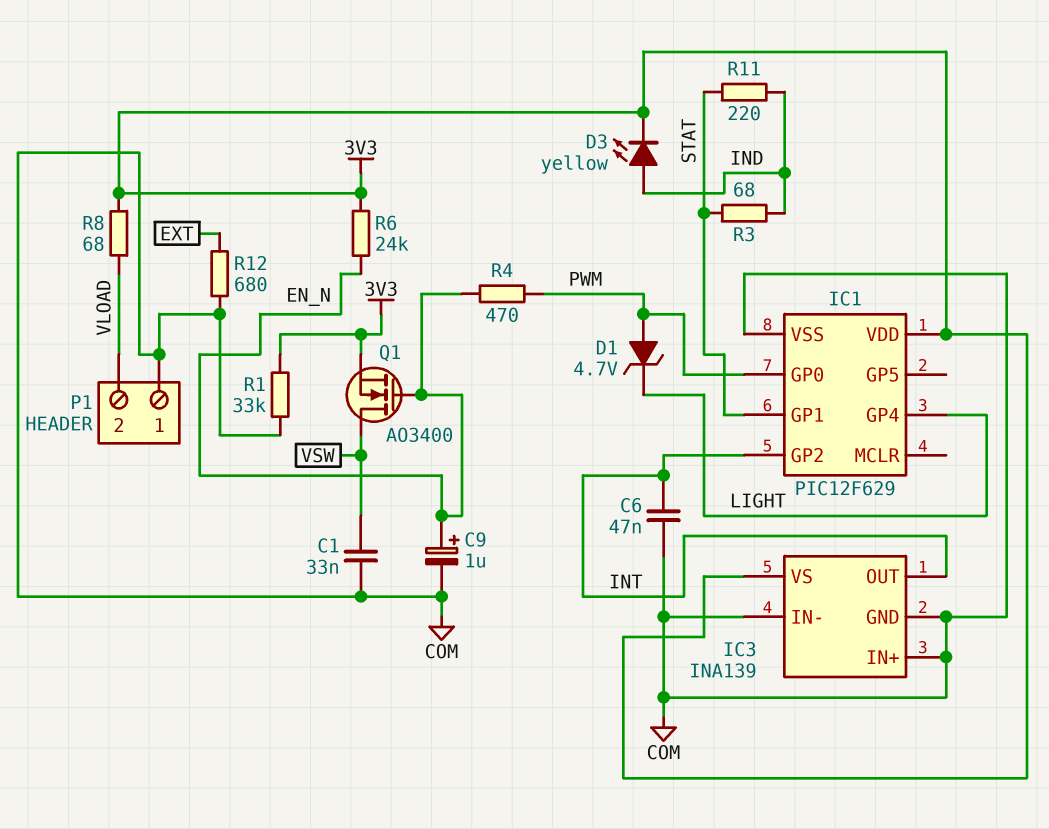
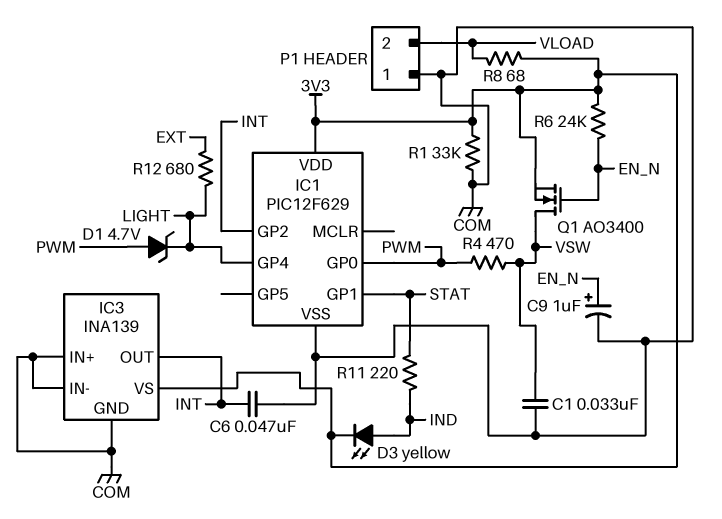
R3: 68 (IND, STAT) -> none
R4: 470 (EN_N, PWM) -> 470 (PWM, VSW)
R12: 680 (COM, EXT) -> 680 (EXT, LIGHT)

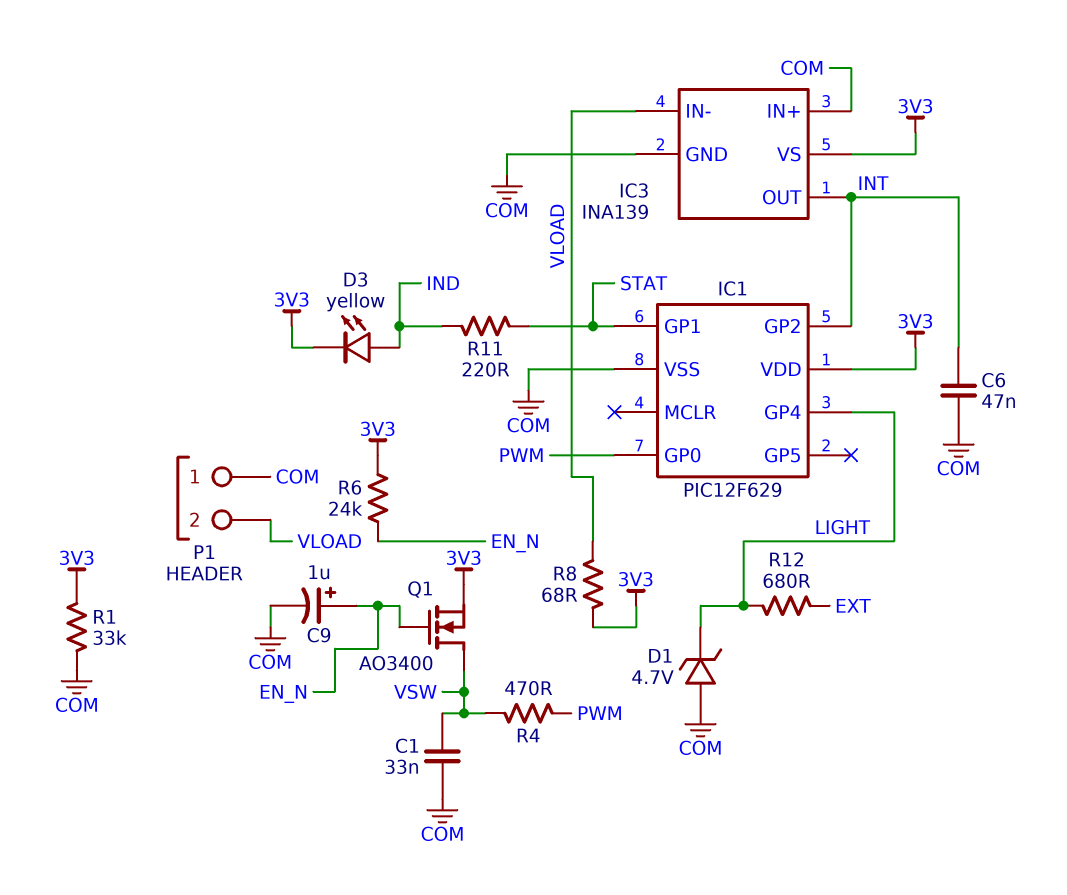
D1: zener 4.7V (A PWM, K LIGHT) -> zener 4.7V (A COM, K LIGHT)
IC3 pin IN-: COM -> VLOAD

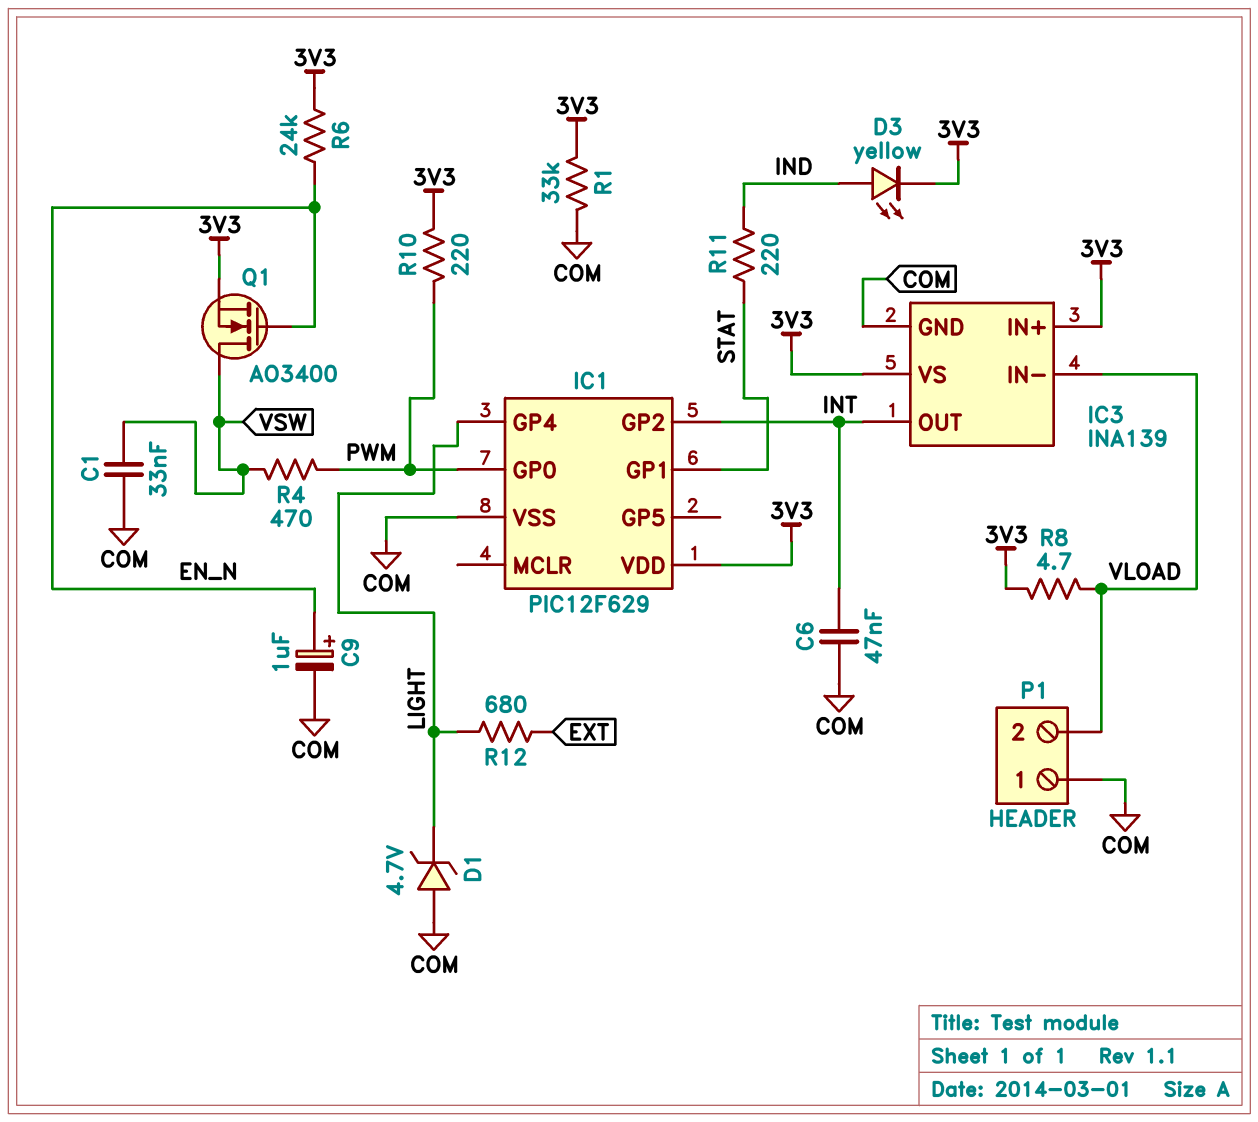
IC3 pin IN+: COM -> 3V3
R8: 68 (3V3, VLOAD) -> 4.7 (3V3, VLOAD)
R10: none -> 220 (3V3, PWM)

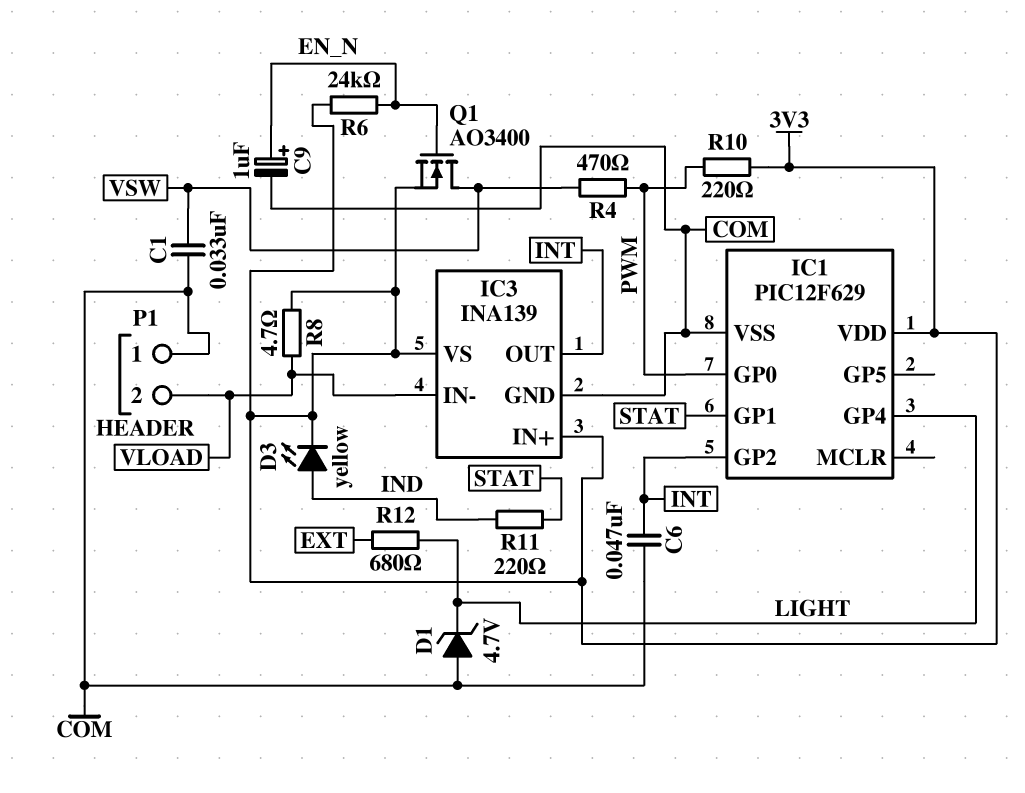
R1: 33k (3V3, COM) -> none

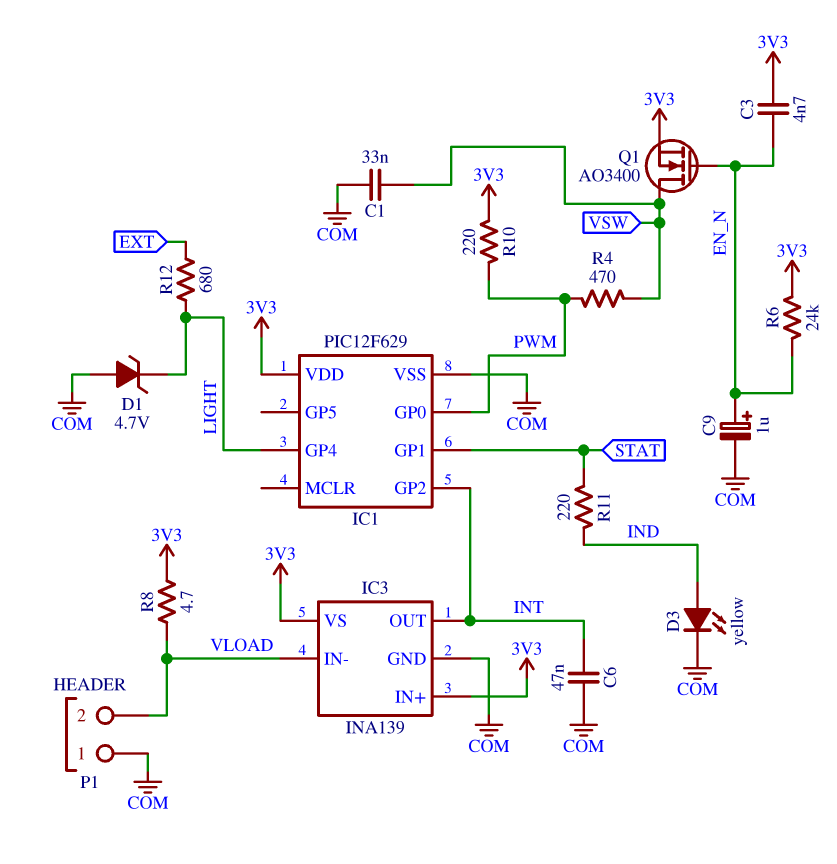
C3: none -> 4.7nF (3V3, EN_N)
D3: LED yellow (A IND, K 3V3) -> LED yellow (A IND, K COM)

